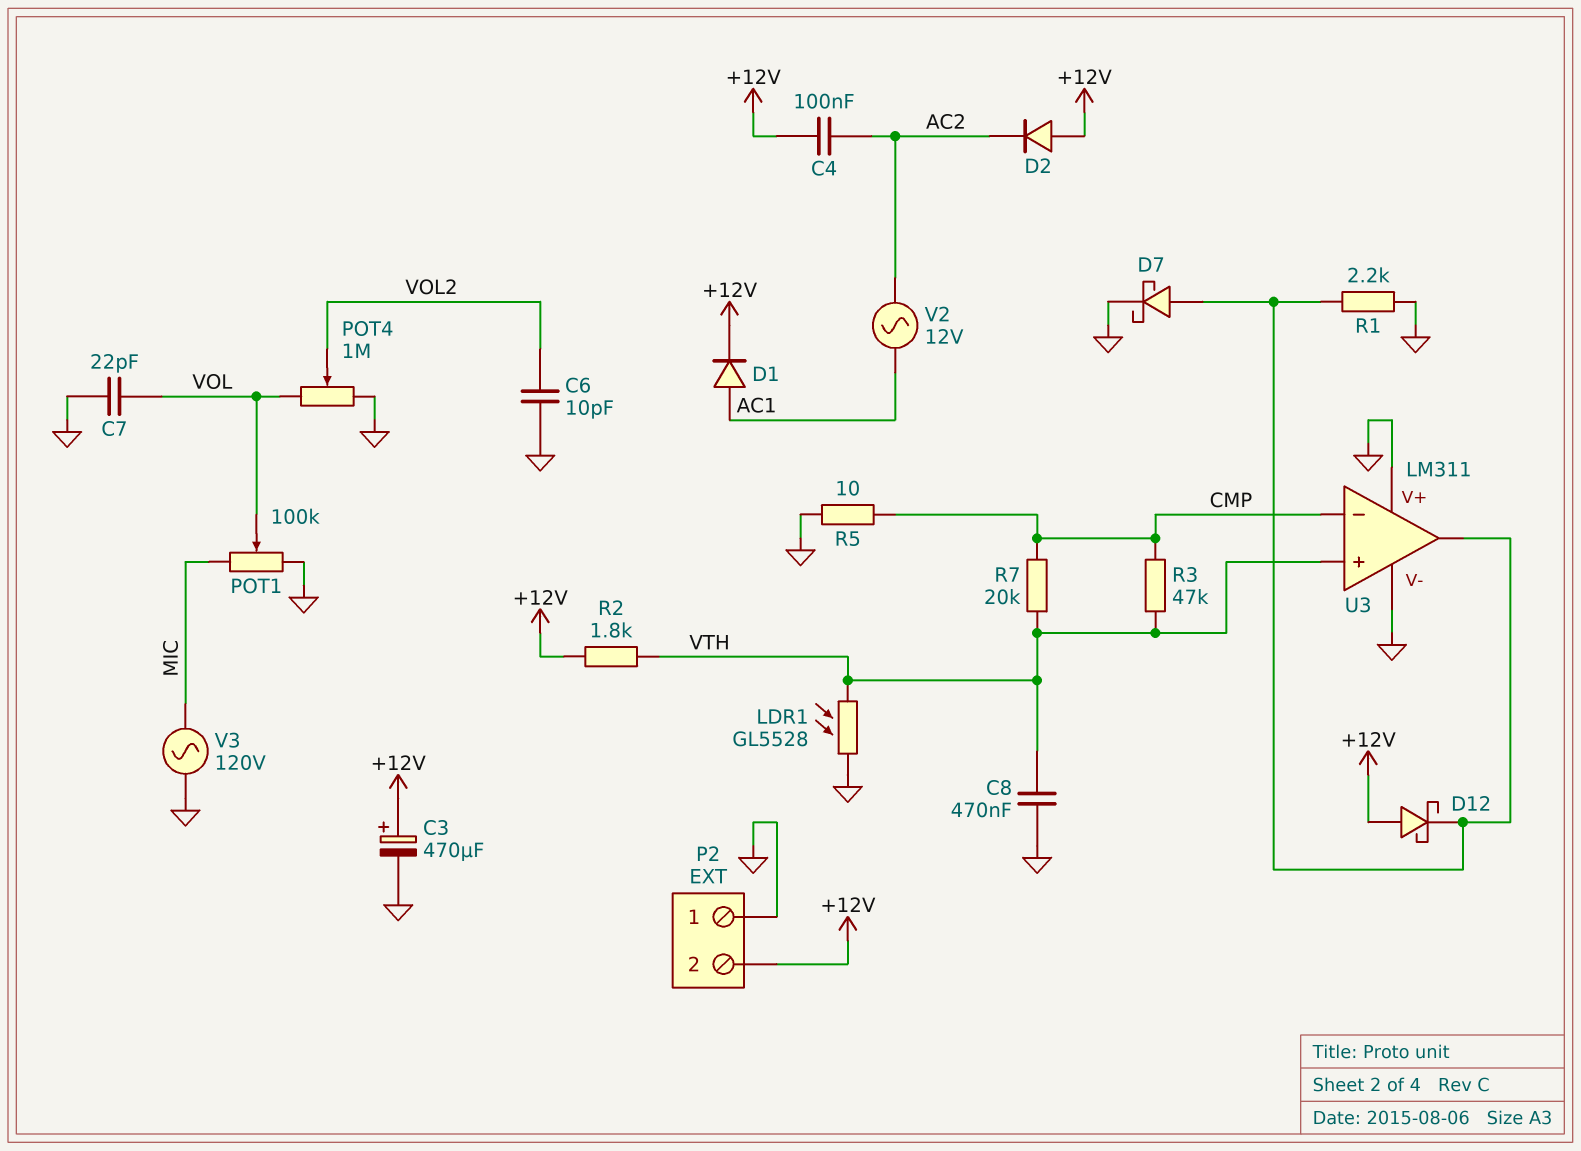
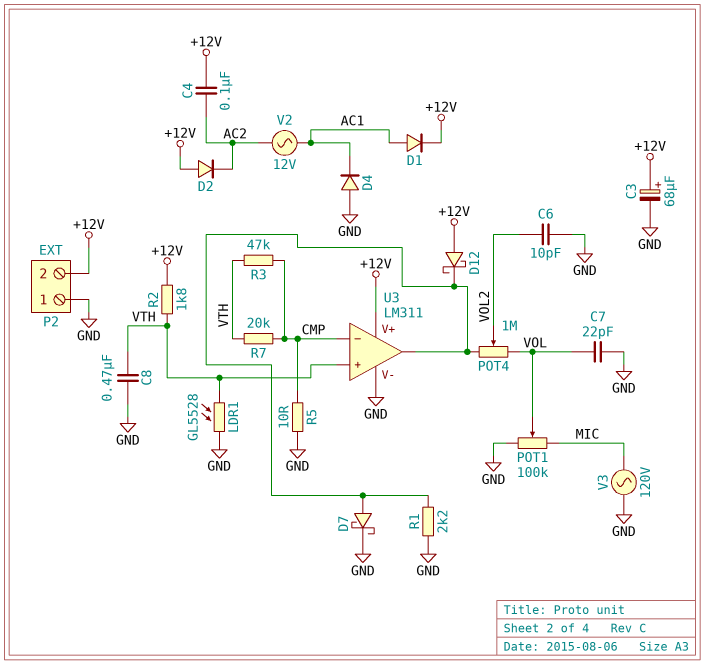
C3: 470uF (plus +12V, minus GND) -> 68uF (plus +12V, minus GND)
D4: none -> diode (A GND, K AC1)
POT4: 1M (GND, VOL, wiper VOL2) -> 1M (U3/out, VOL, wiper VOL2)
U3 pin V+: GND -> +12V

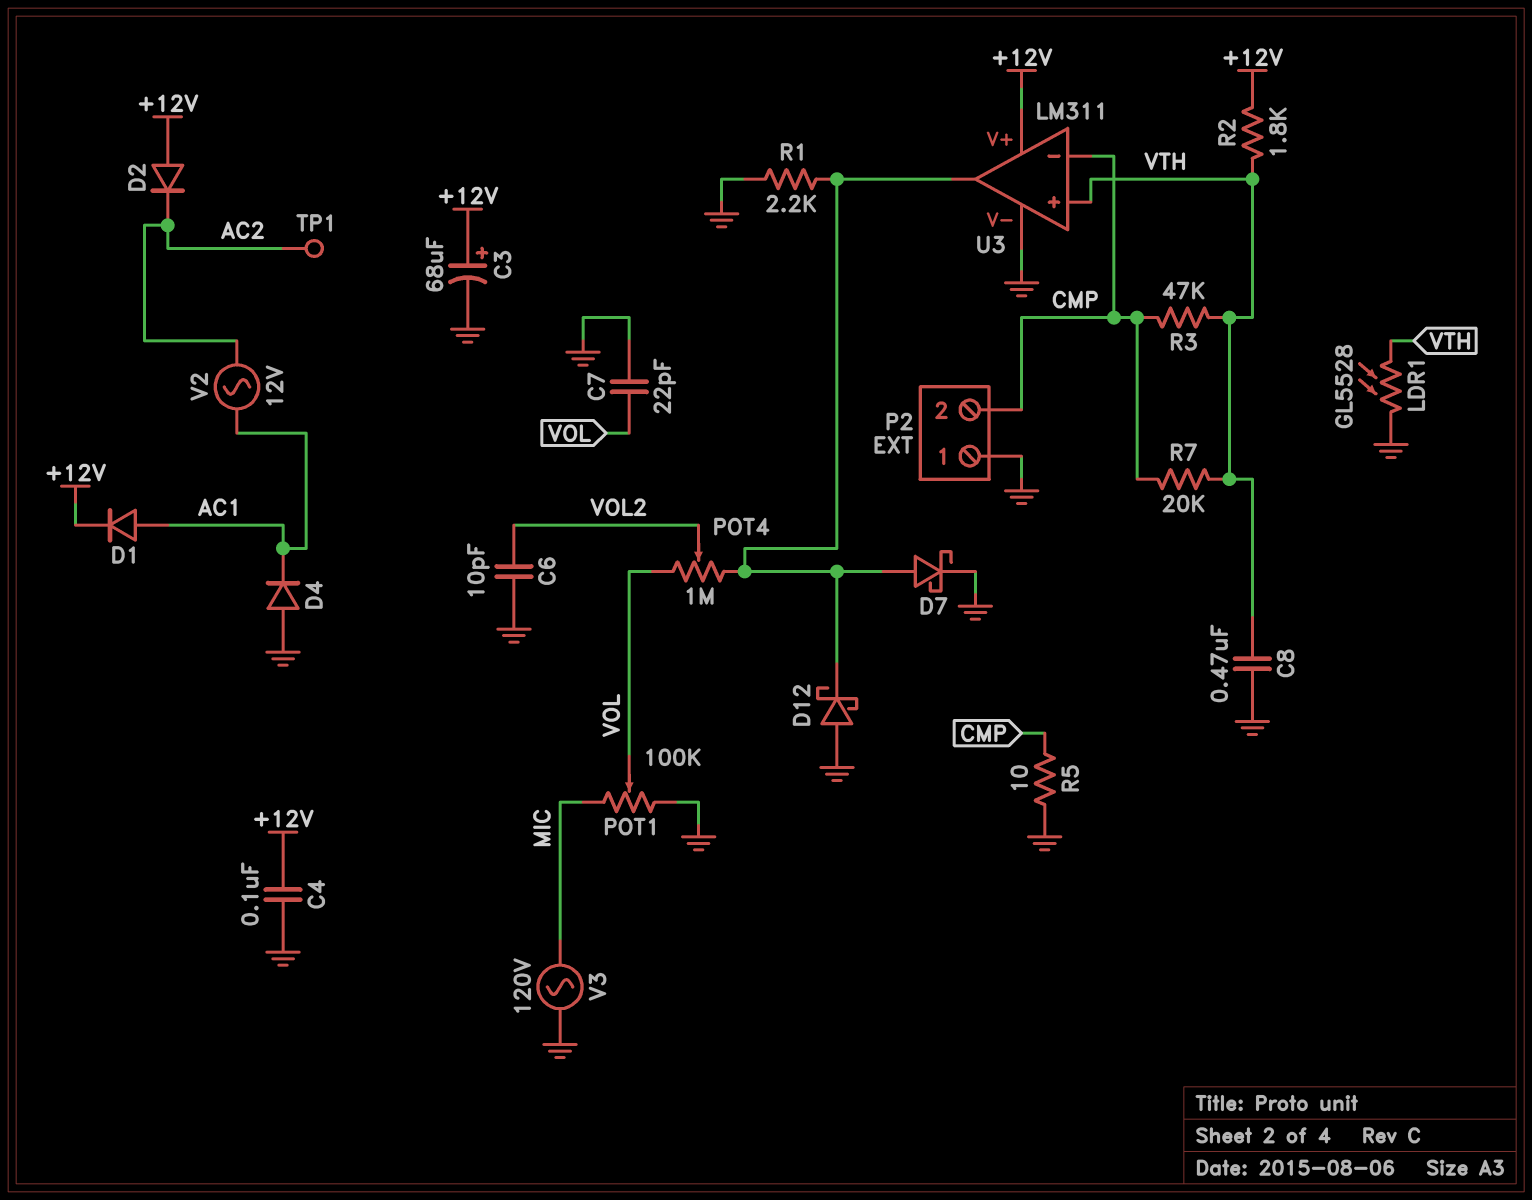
C4: 100nF (+12V, AC2) -> 100nF (+12V, GND)
D12: schottky (A +12V, K U3/out) -> schottky (A GND, K U3/out)
P2 pin 2: +12V -> CMP
TP1: none -> test point (AC2)

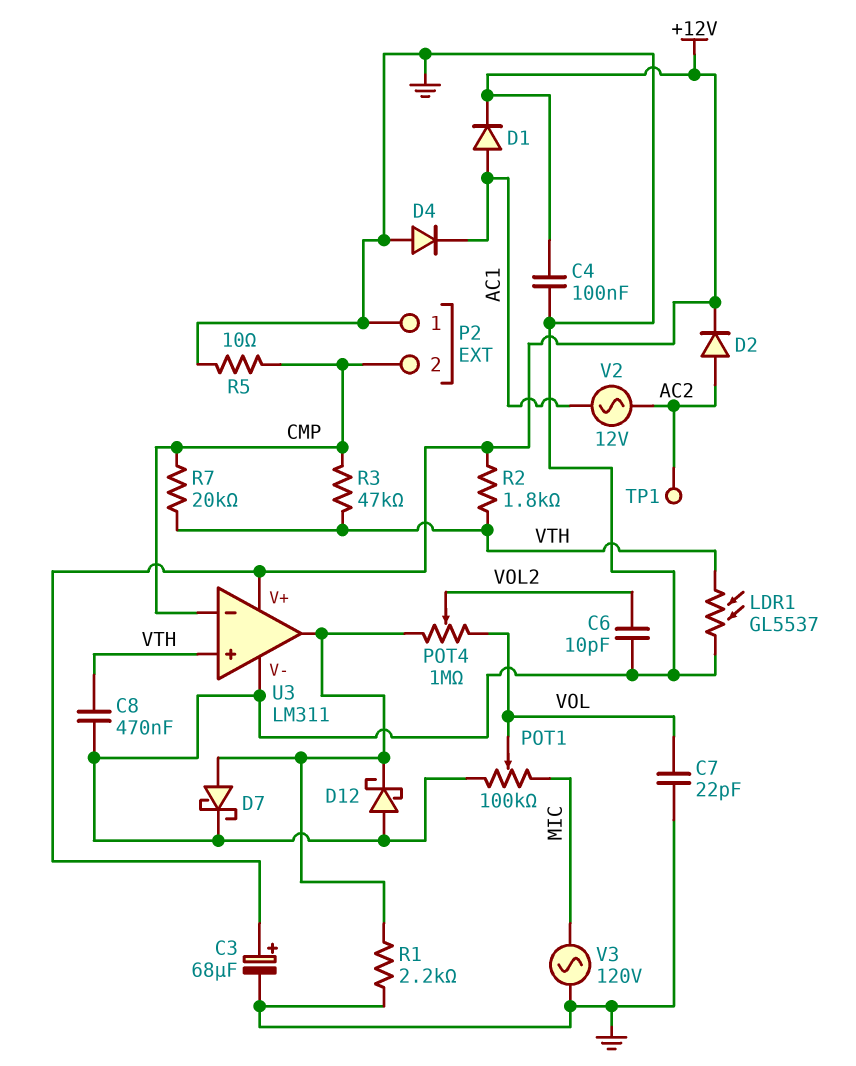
D2: diode (A +12V, K AC2) -> diode (A AC2, K +12V)
LDR1: GL5528 (GND, VTH) -> GL5537 (GND, VTH)

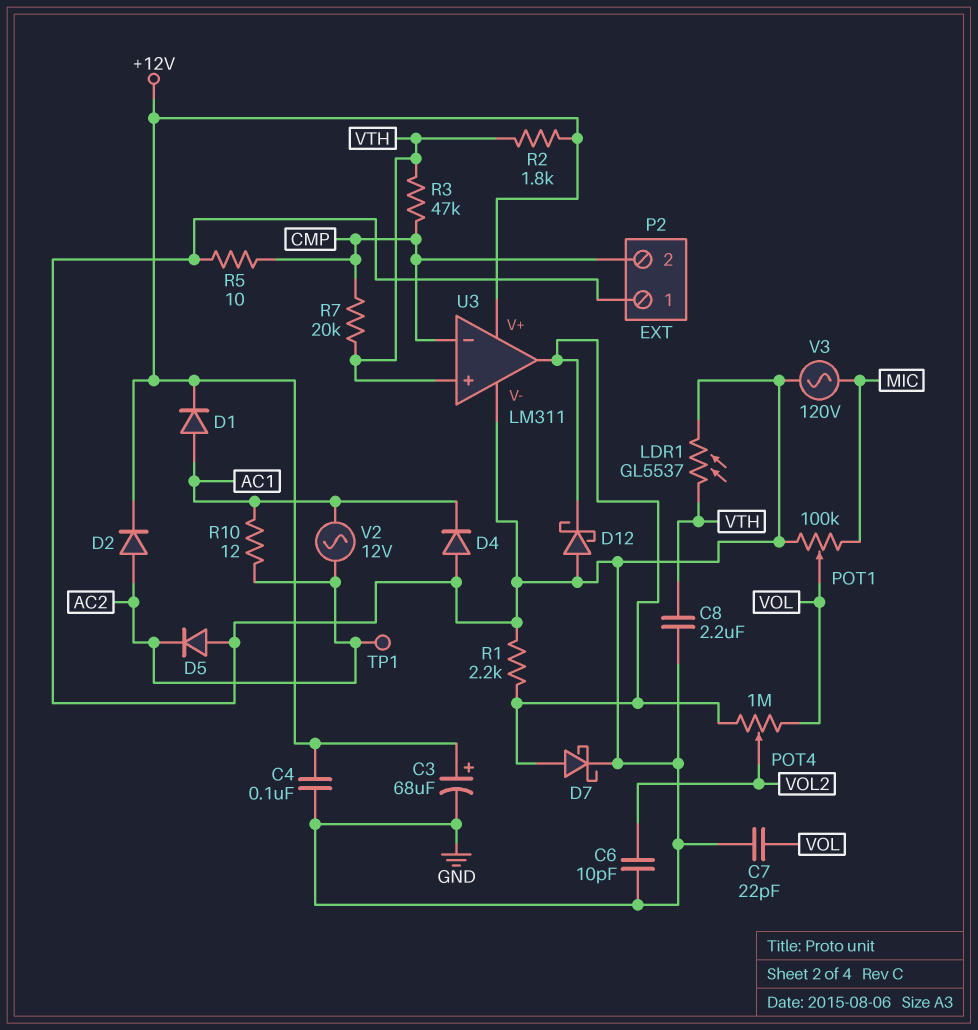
C8: 470nF (GND, VTH) -> 2.2uF (GND, VTH)
D5: none -> diode (A GND, K AC2)
R10: none -> 12 (AC1, AC2)

